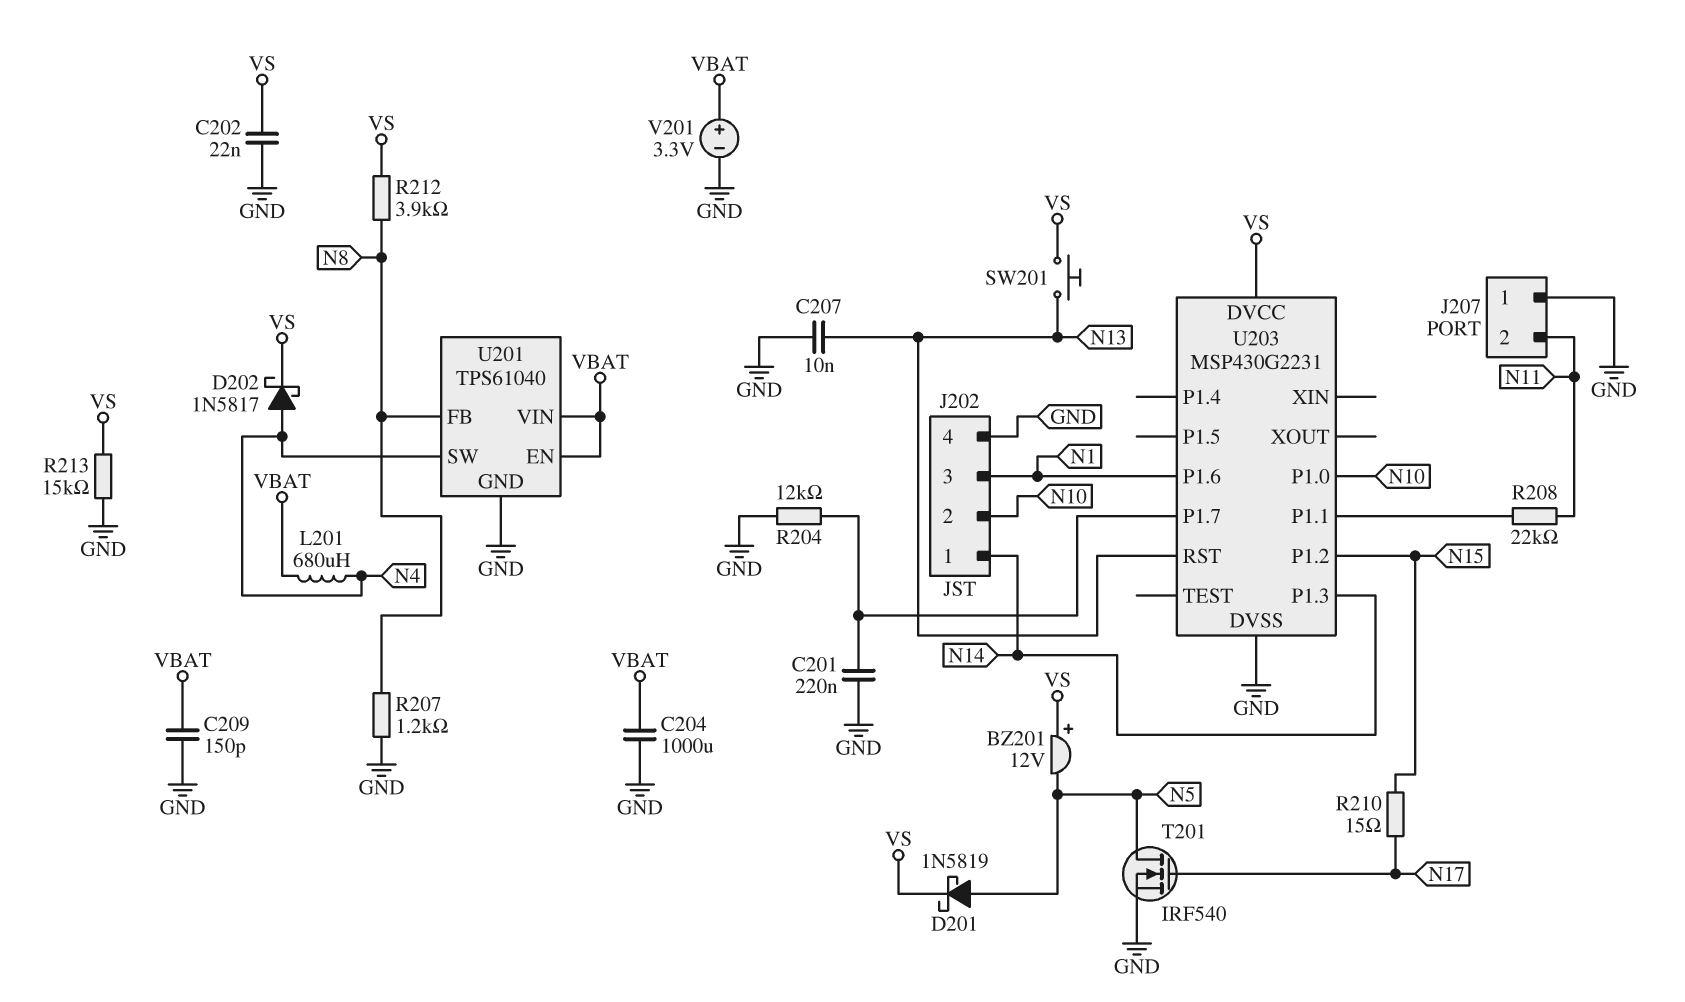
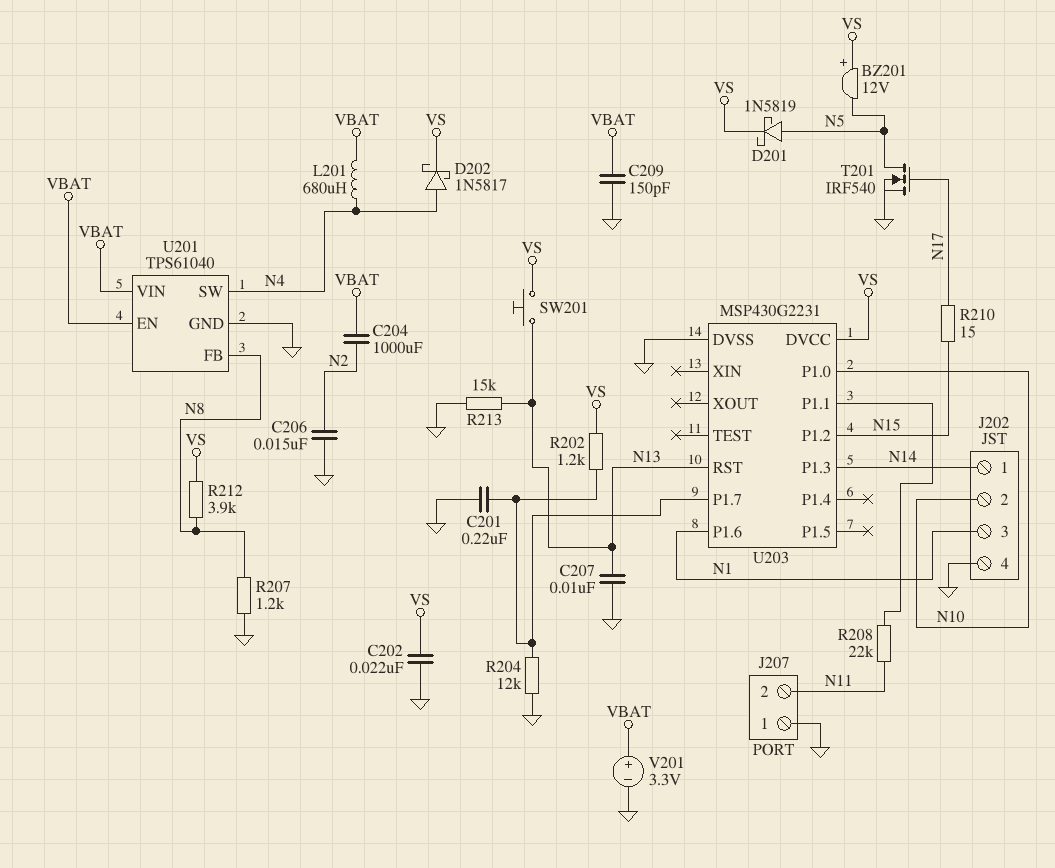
C204: 1000uF (GND, VBAT) -> 1000uF (N2, VBAT)
C206: none -> 15nF (GND, N2)
R202: none -> 1.2k (U203/P1.7, VS)
R213: 15k (GND, VS) -> 15k (GND, N13)

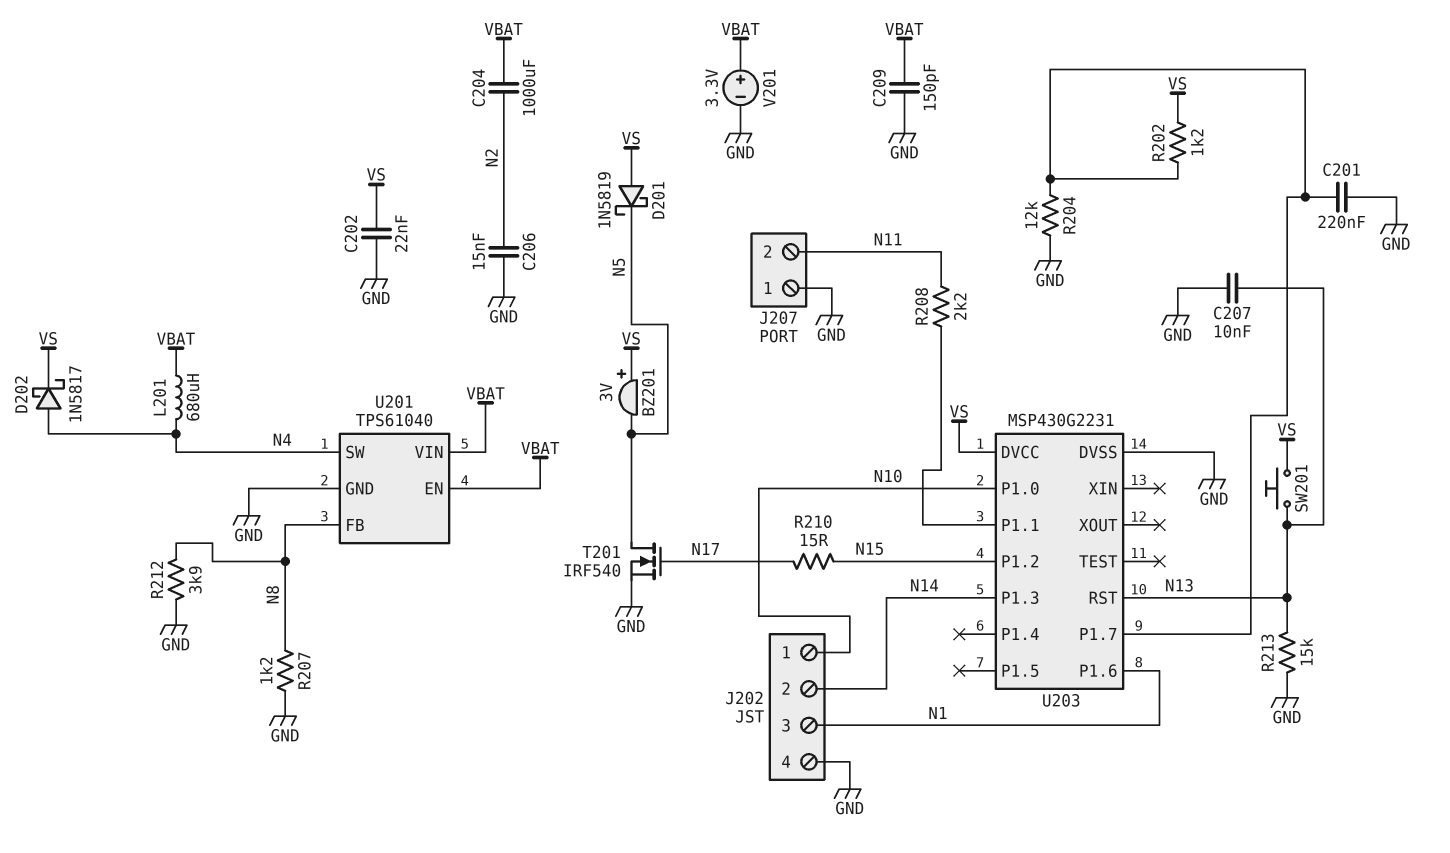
BZ201: buzzer 12V (plus VS, minus N5) -> buzzer 3V (plus VS, minus N5)
D201: schottky 1N5819 (A N5, K VS) -> schottky 1N5819 (A VS, K N5)
J202 pin 1: N14 -> N10
J202 pin 2: N10 -> N14
R208: 22k (N11, U203/P1.1) -> 2.2k (N11, U203/P1.1)
R212: 3.9k (N8, VS) -> 3.9k (GND, N8)

